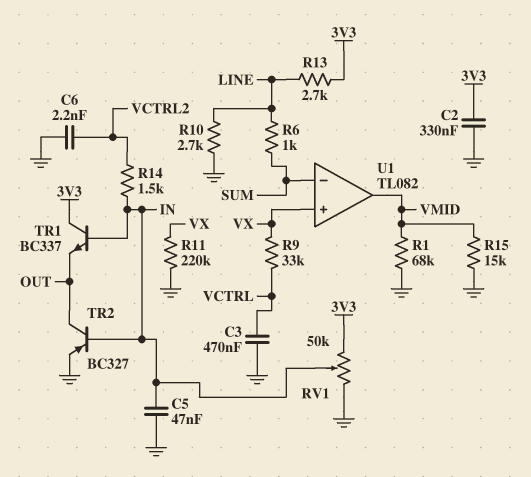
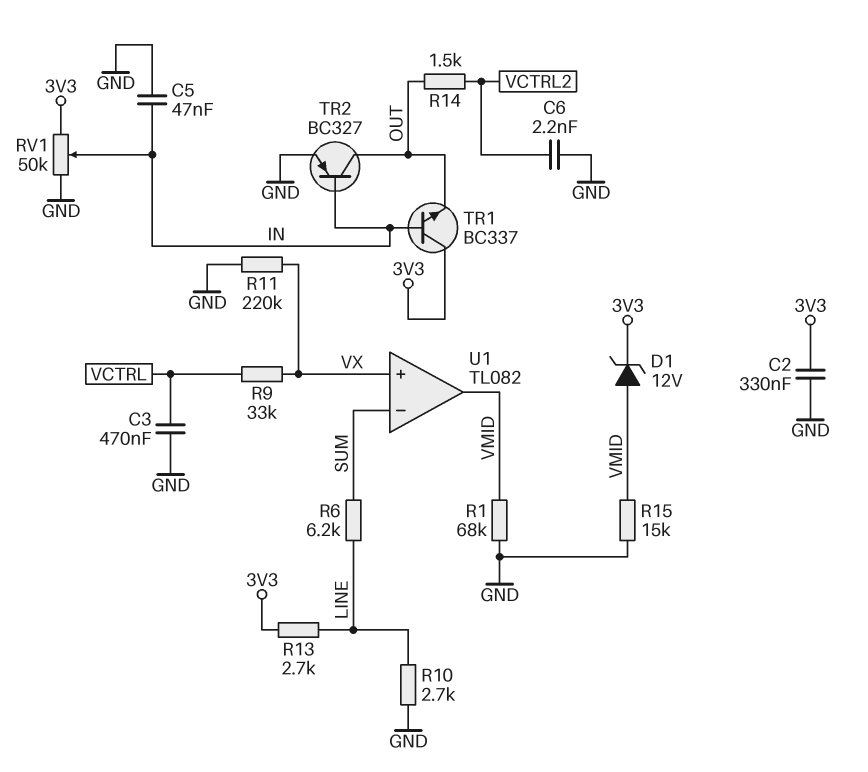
D1: none -> zener 12V (A VMID, K 3V3)
R6: 1k (LINE, SUM) -> 6.2k (LINE, SUM)
R14: 1.5k (IN, VCTRL2) -> 1.5k (OUT, VCTRL2)

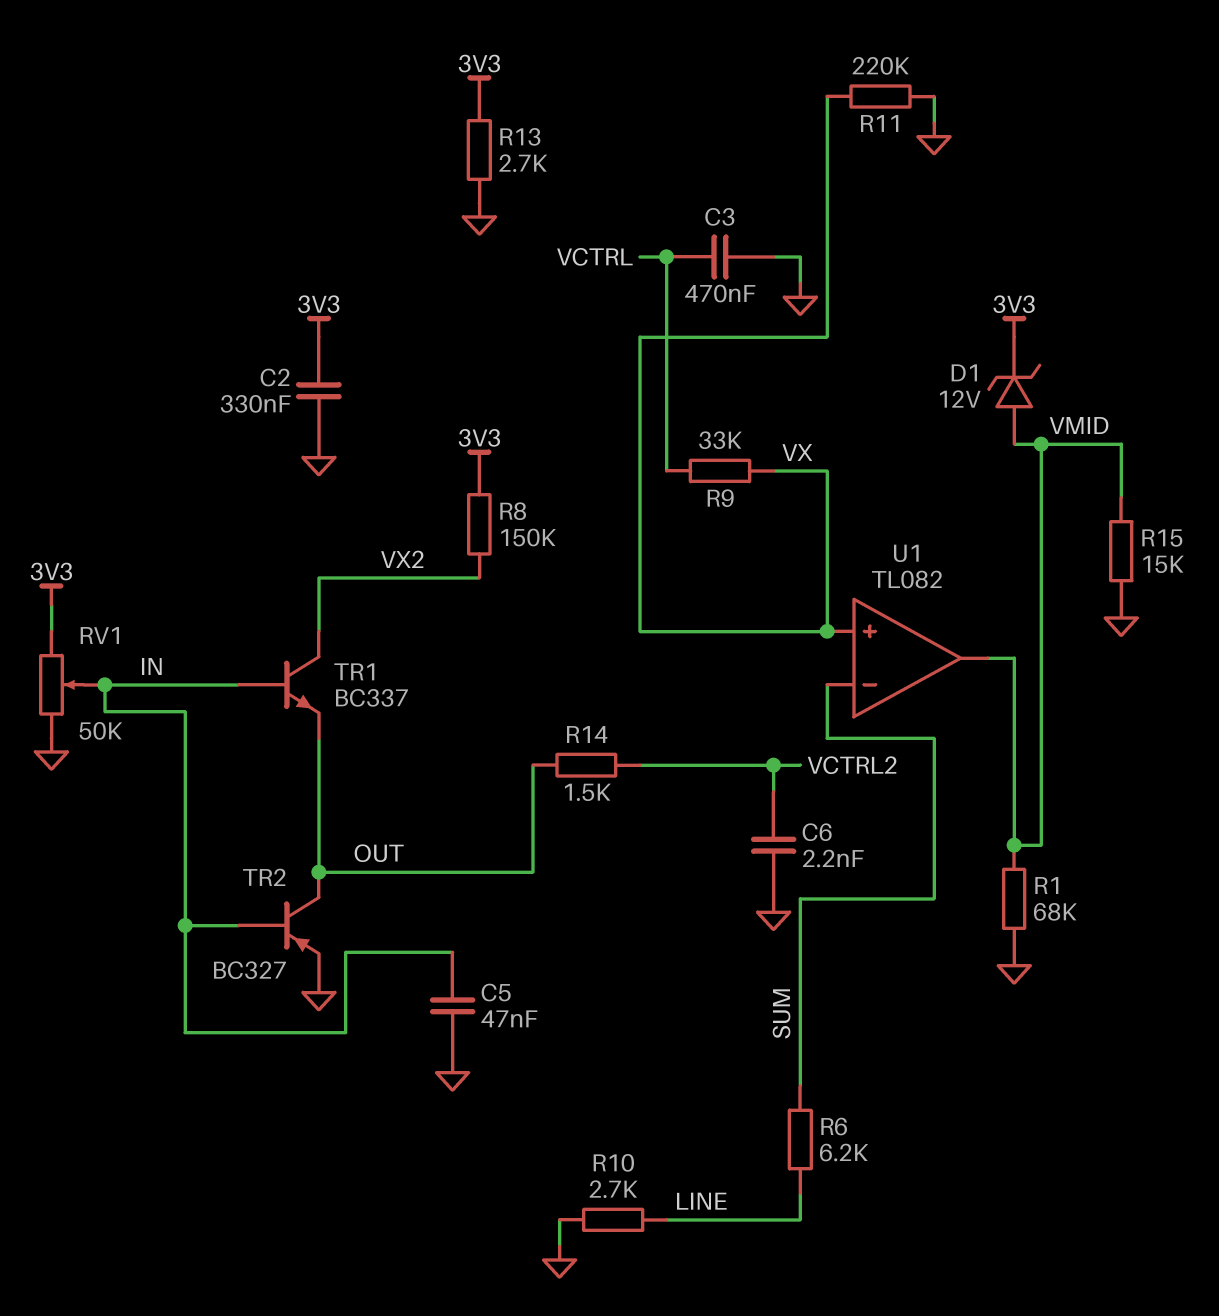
R8: none -> 150k (3V3, VX2)
R13: 2.7k (3V3, LINE) -> 2.7k (3V3, GND)
TR1: NPN BC337 (B IN, C 3V3, E OUT) -> NPN BC337 (B IN, C VX2, E OUT)

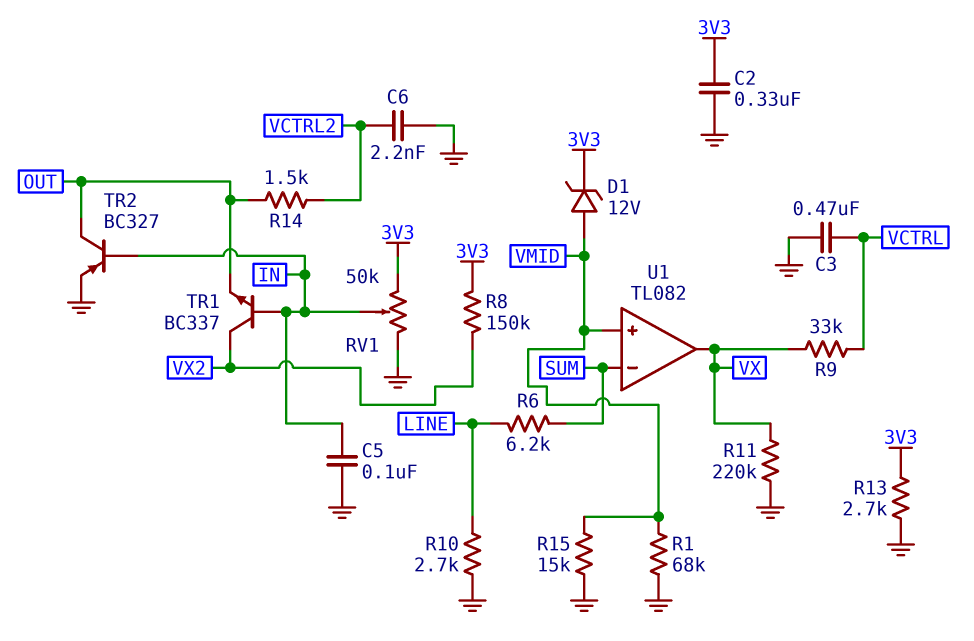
C5: 47nF (GND, IN) -> 100nF (GND, IN)
U1 pin in+: VX -> VMID
U1 pin out: VMID -> VX

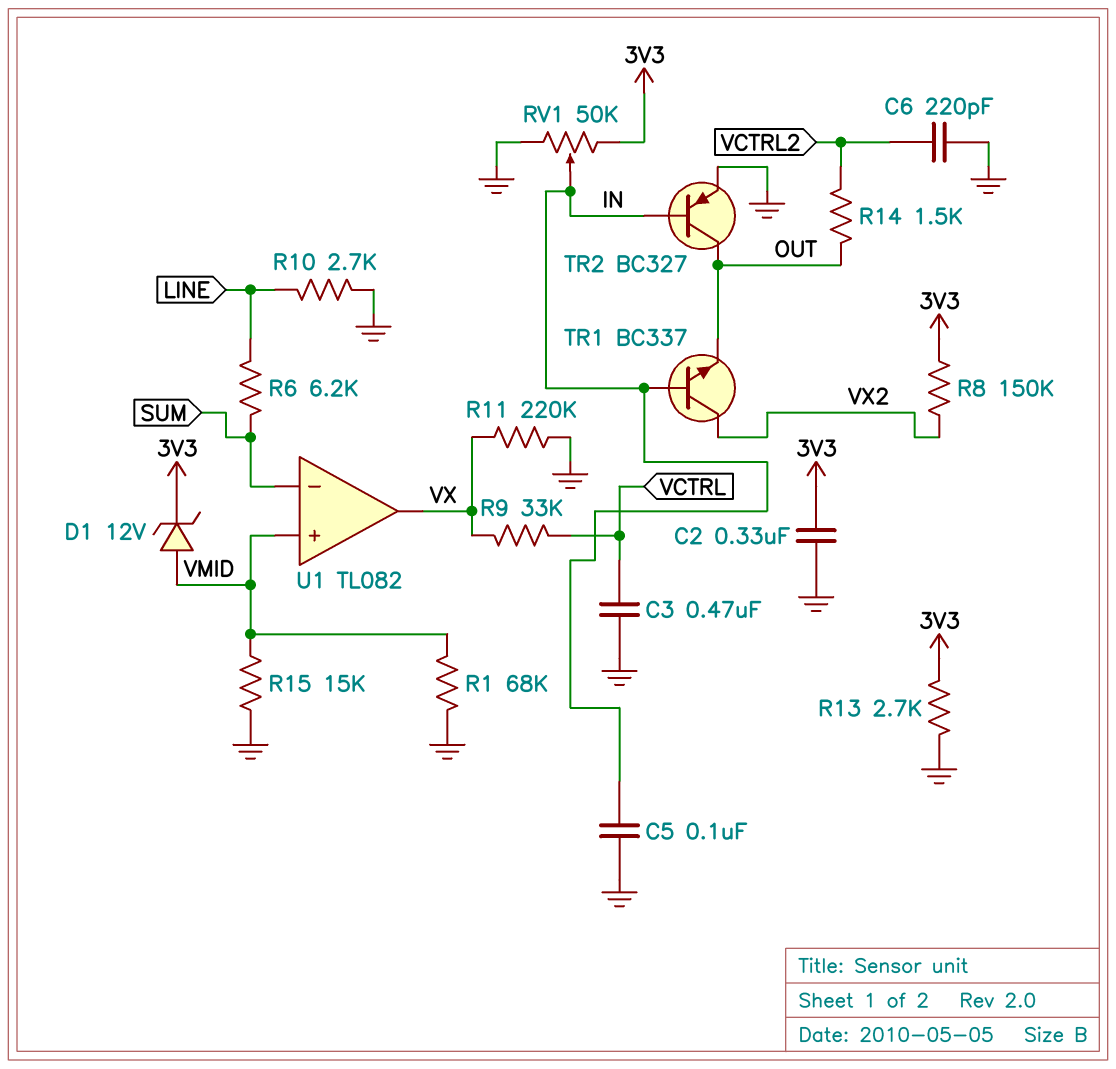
C6: 2.2nF (GND, VCTRL2) -> 220pF (GND, VCTRL2)

